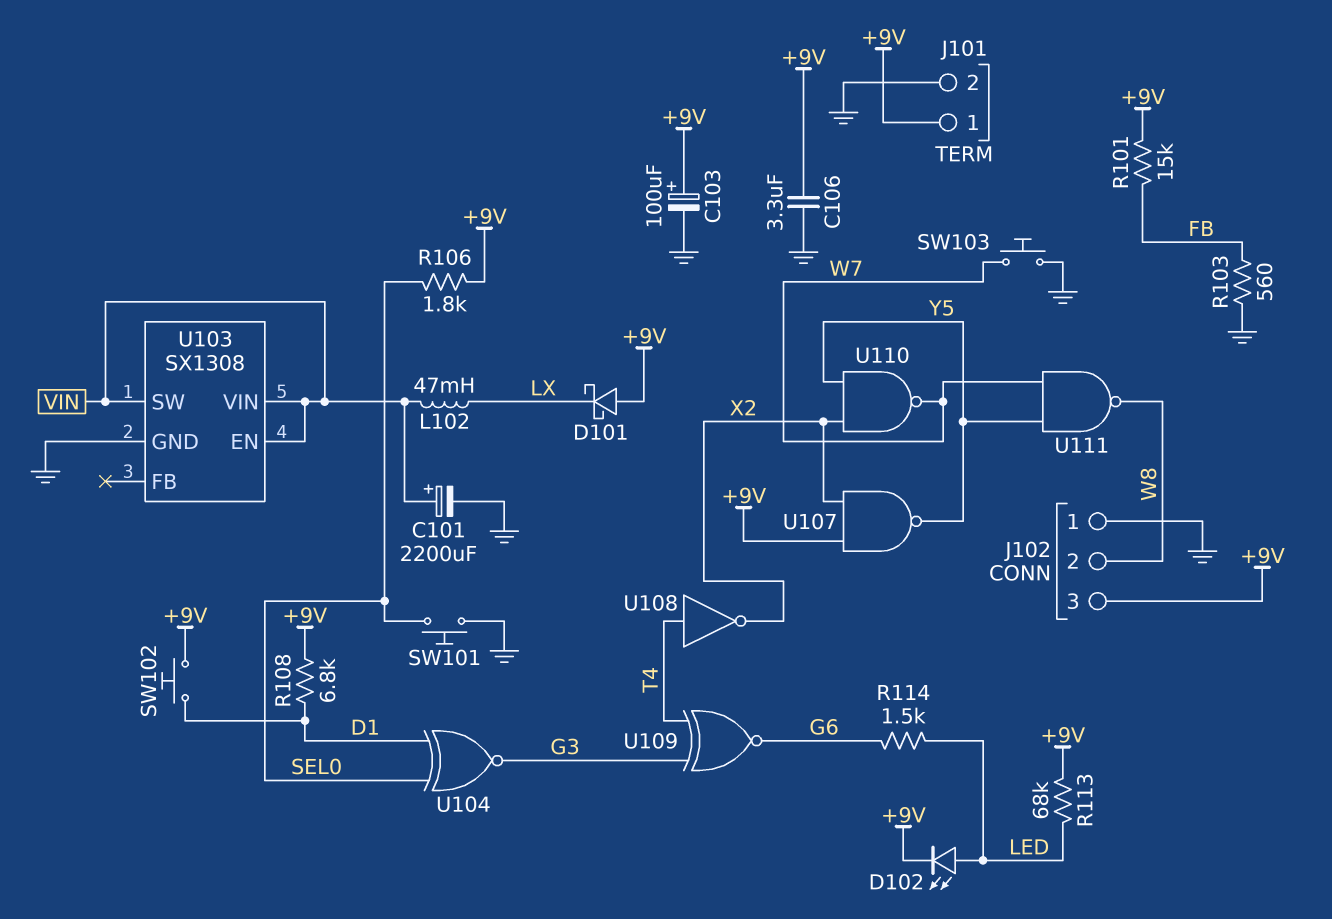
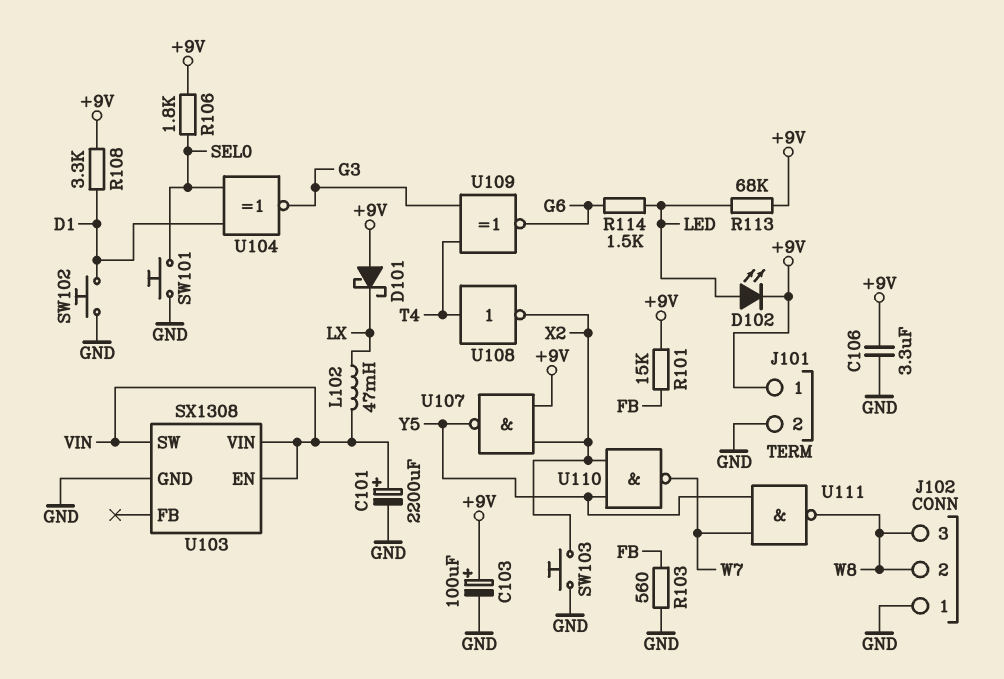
J102 pin 3: +9V -> W8
R108: 6.8k (+9V, D1) -> 3.3k (+9V, D1)
SW102: button (+9V, D1) -> button (D1, GND)
SW103: button (GND, W7) -> button (GND, X2)

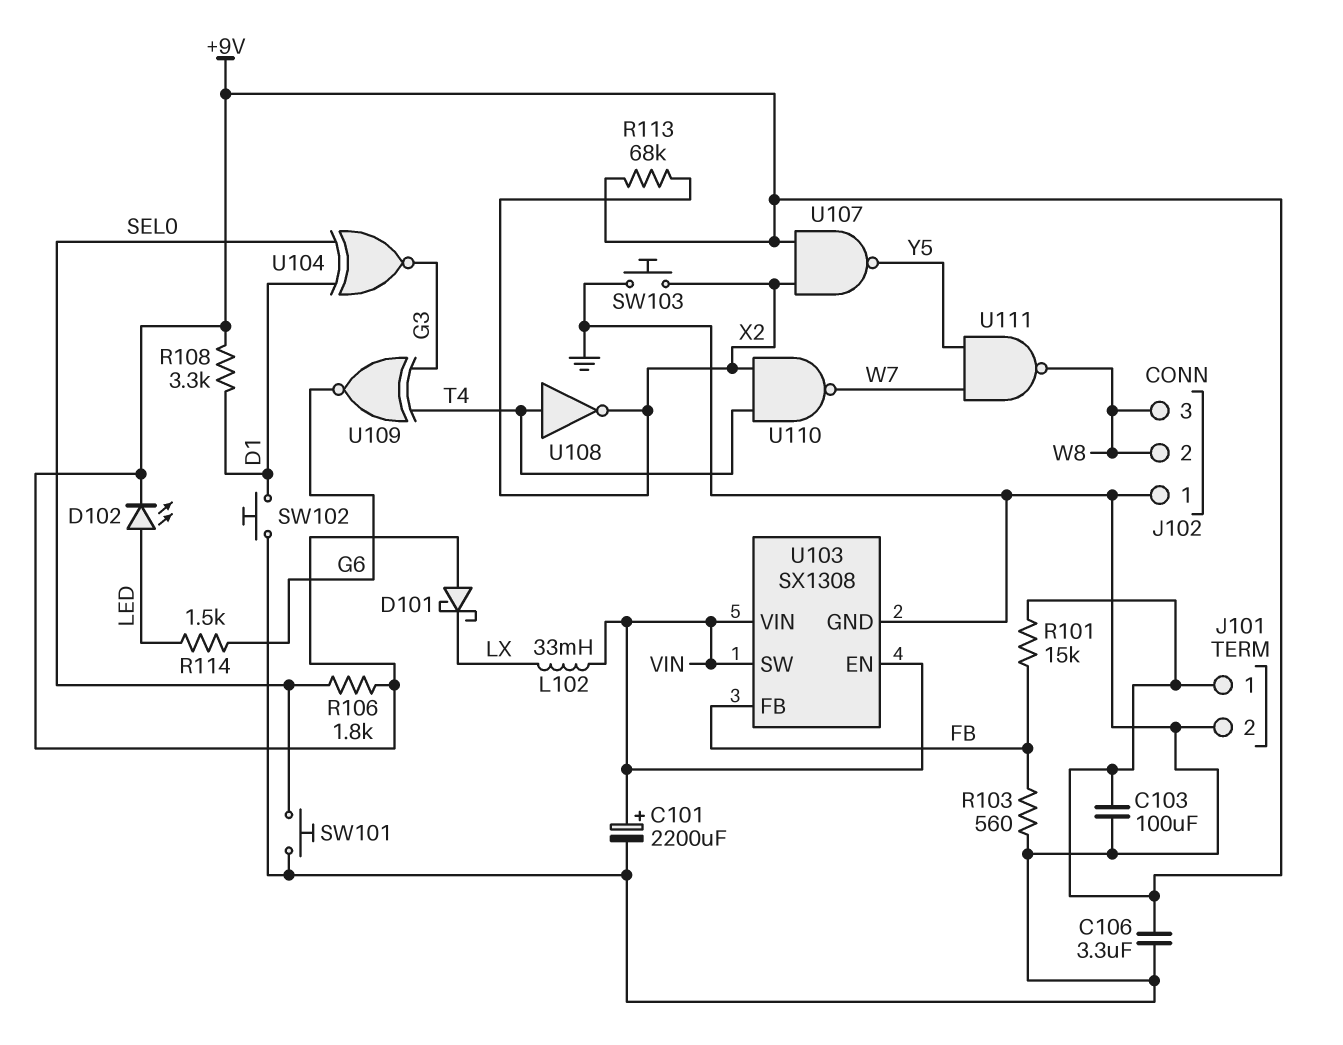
C103: 100uF (plus +9V, minus GND) -> 100uF (+9V, GND)
L102: 47mH (LX, VIN) -> 33mH (LX, VIN)
R113: 68k (+9V, LED) -> 68k (+9V, X2)
U103 pin FB: none -> FB
U110: NAND (in X2, in Y5, out W7) -> NAND (in T4, in X2, out W7)

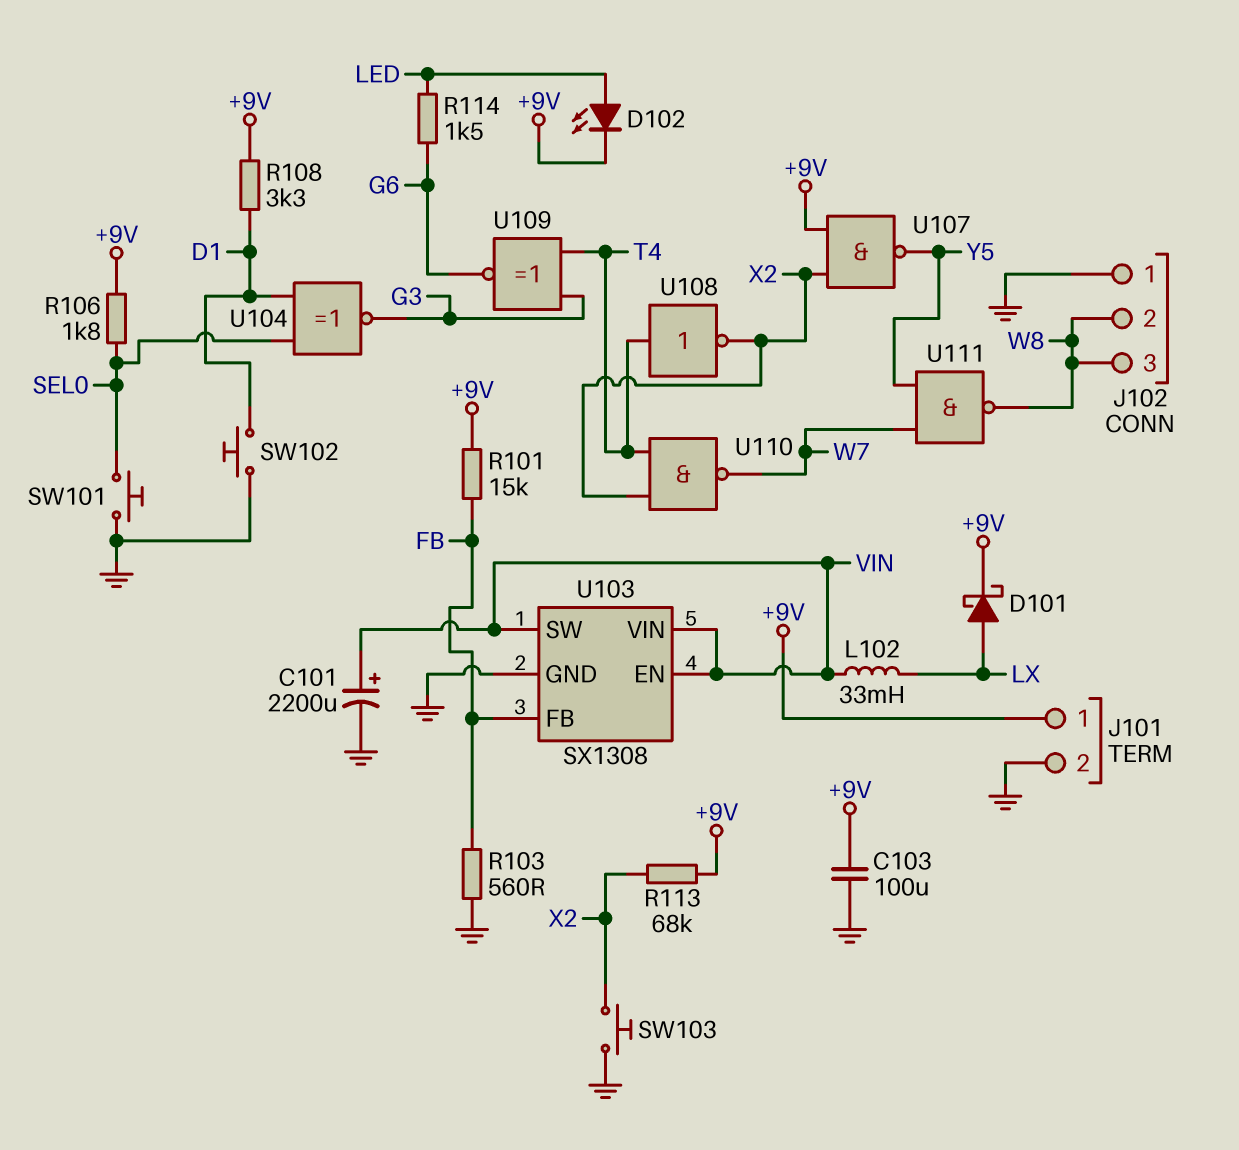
C106: 3.3uF (+9V, GND) -> none
D101: schottky (A +9V, K LX) -> schottky (A LX, K +9V)

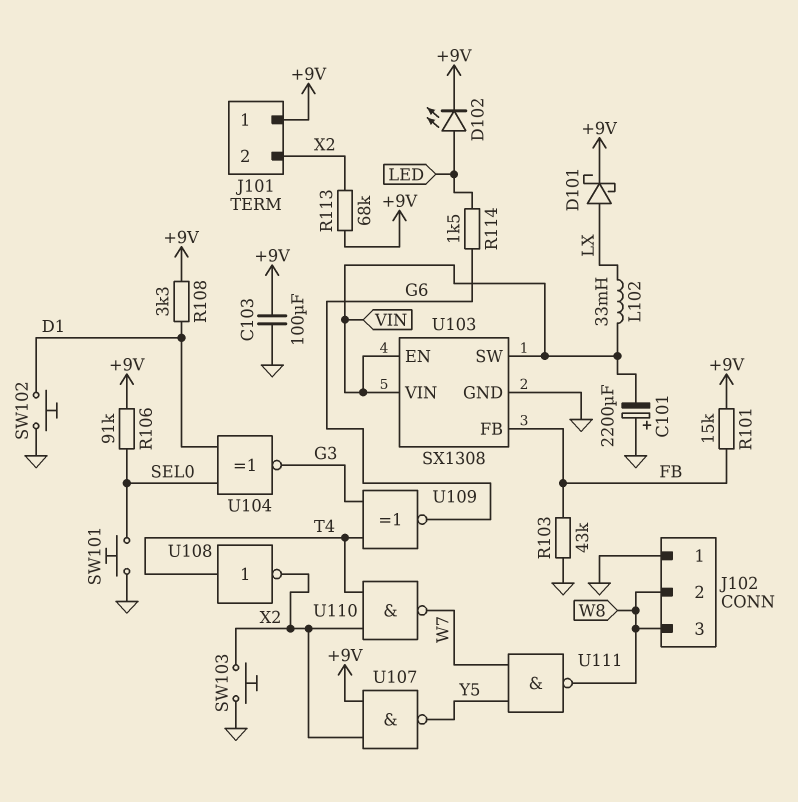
C101: 2200uF (plus VIN, minus GND) -> 2200uF (plus GND, minus VIN)
J101 pin 2: GND -> X2
R103: 560 (FB, GND) -> 43k (FB, GND)
R106: 1.8k (+9V, SEL0) -> 91k (+9V, SEL0)

